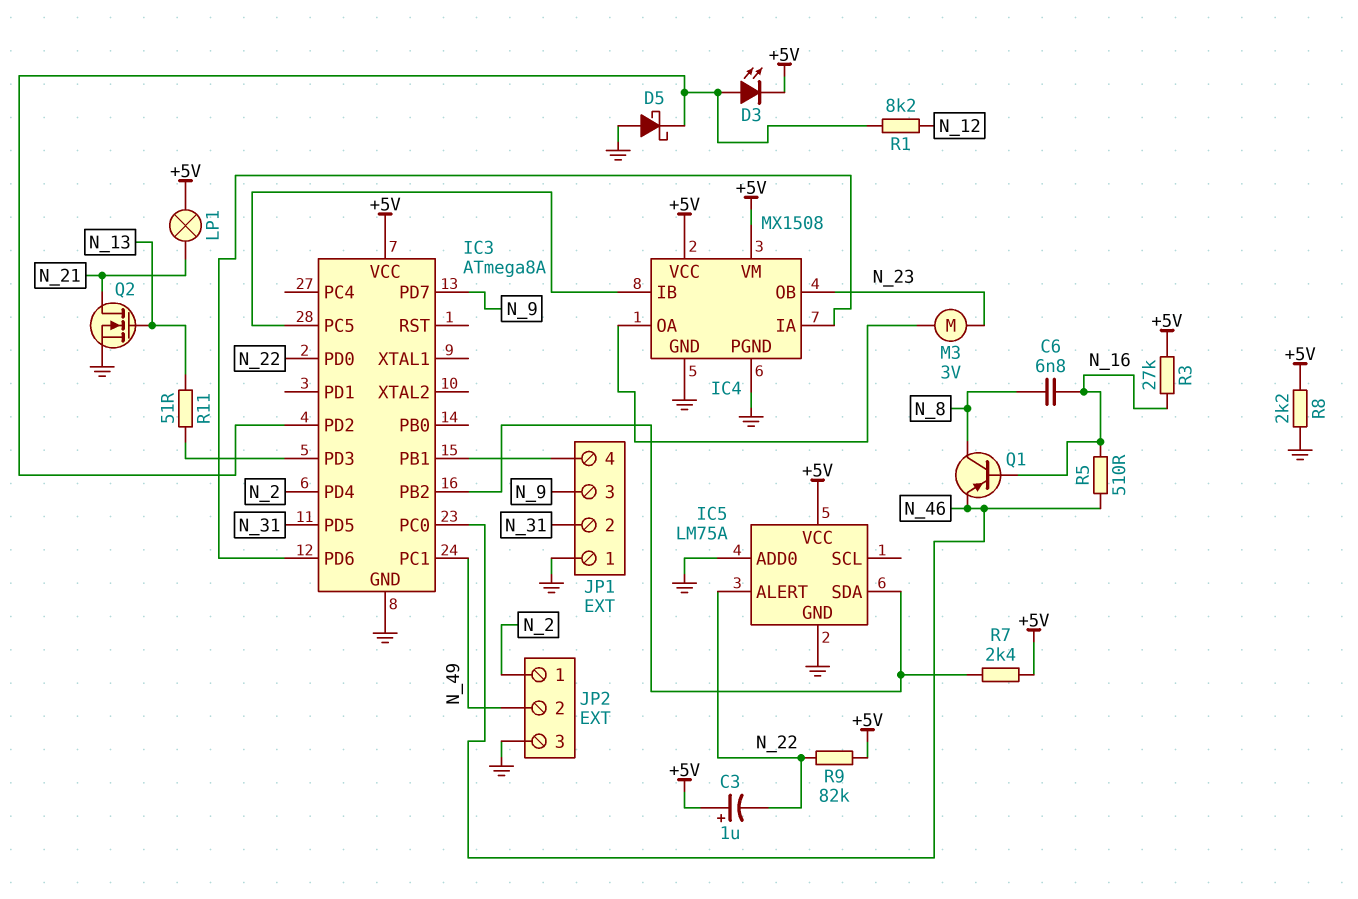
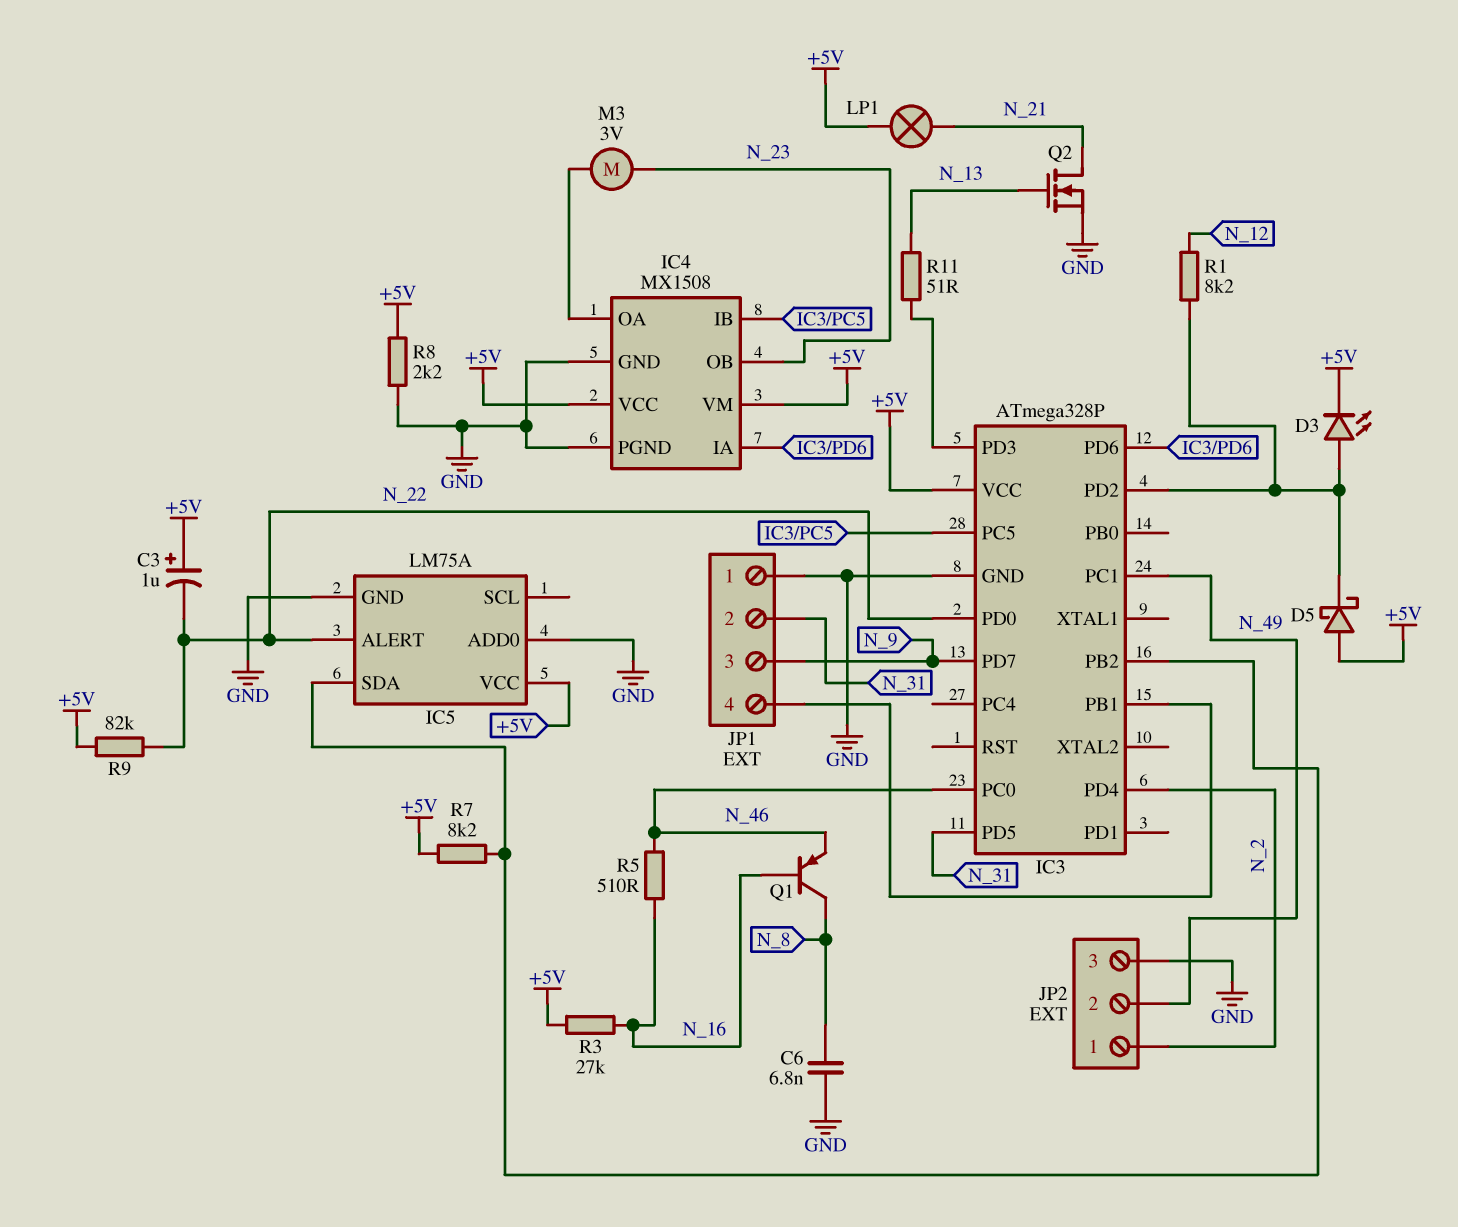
C6: 6.8nF (N_8, N_16) -> 6.8nF (GND, N_8)
D5: schottky (A GND, K IC3/PD2) -> schottky (A +5V, K IC3/PD2)
IC3: ATmega8A -> ATmega328P
R7: 2.4k (+5V, IC3/PB2) -> 8.2k (+5V, IC3/PB2)

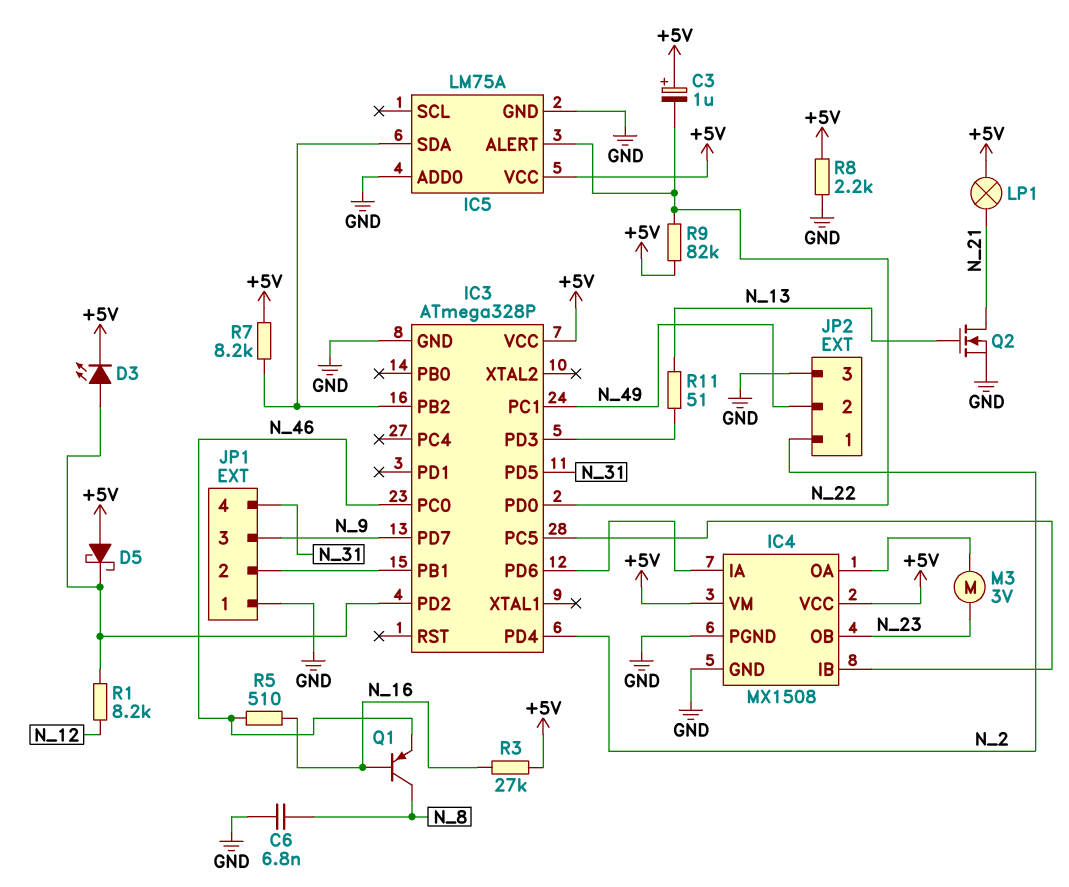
JP1 pin 2: N_31 -> IC3/PB1
JP1 pin 4: IC3/PB1 -> N_31

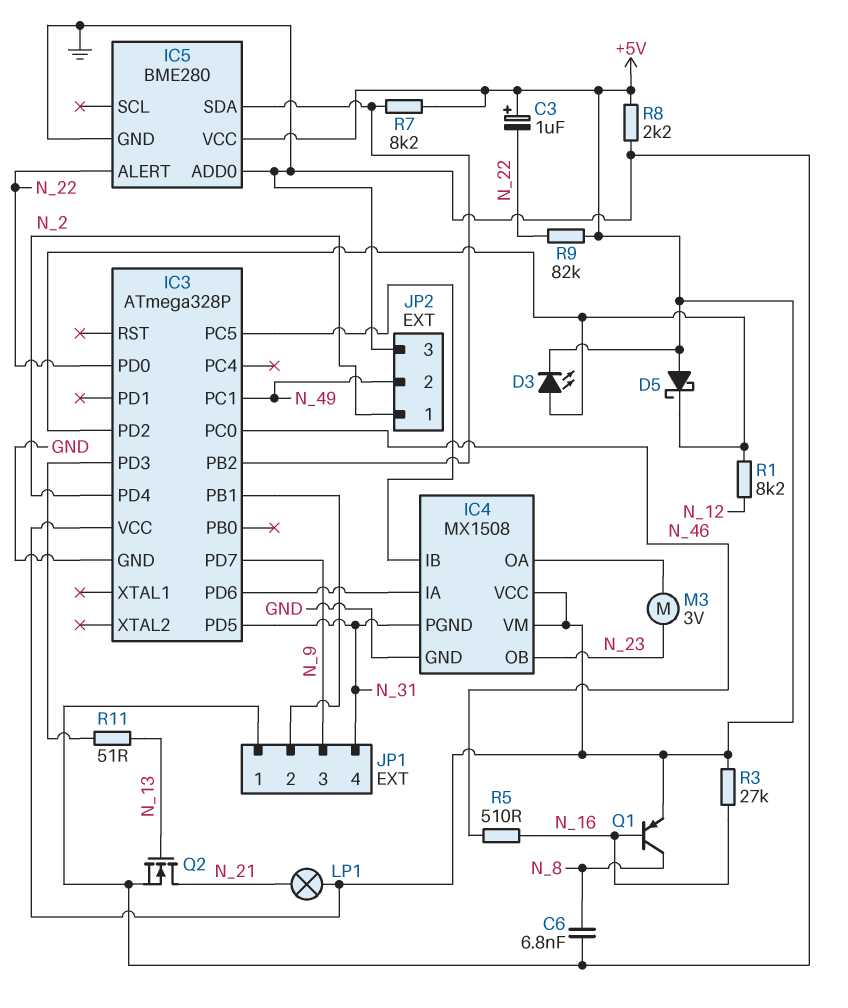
IC4 pin PGND: GND -> N_31
IC5: LM75A -> BME280
Q1: PNP (B N_16, C N_8, E N_46) -> PNP (B N_16, C N_8, E +5V)

